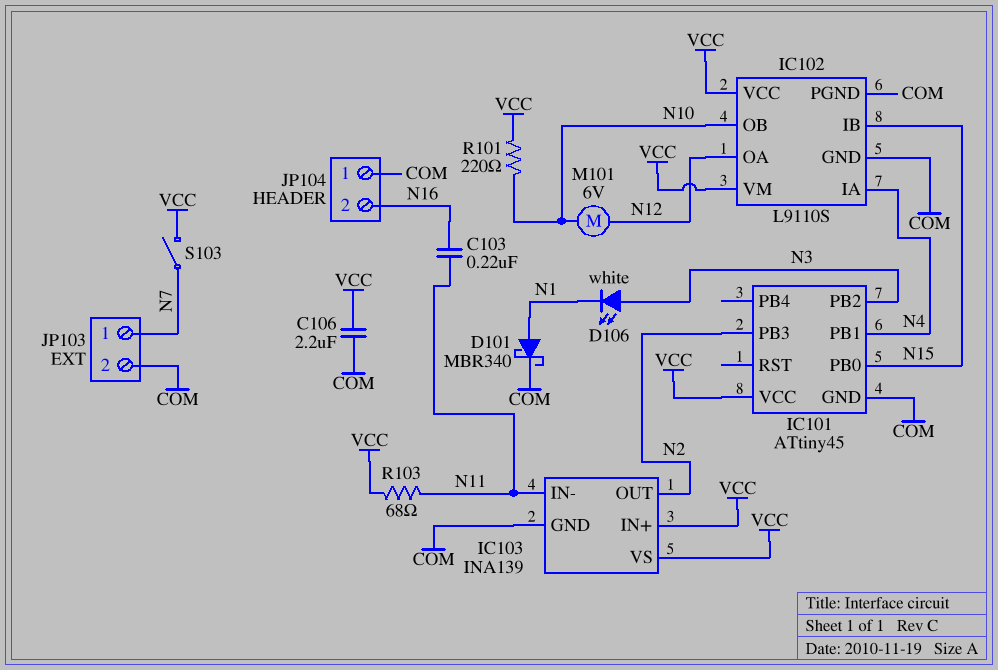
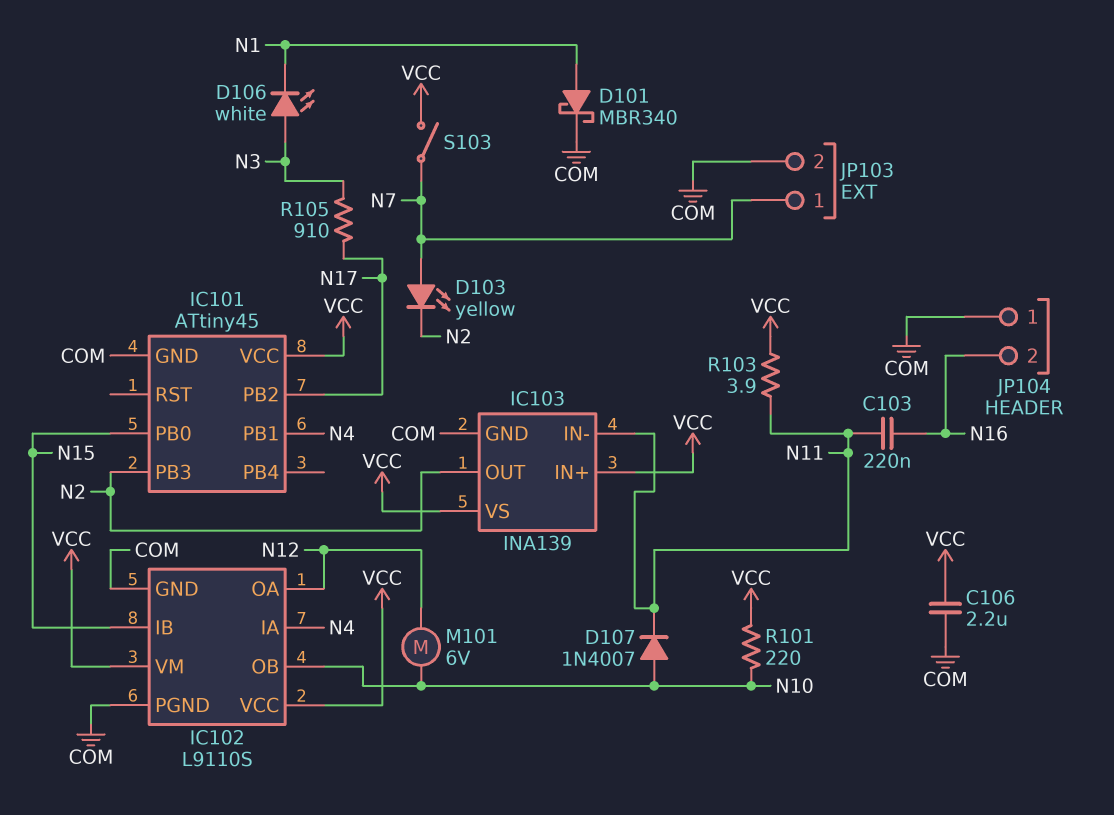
D103: none -> LED yellow (A N7, K N2)
D107: none -> diode 1N4007 (A N10, K N11)
IC101 pin PB2: N3 -> N17
R103: 68 (N11, VCC) -> 3.9 (N11, VCC)
R105: none -> 910 (N3, N17)

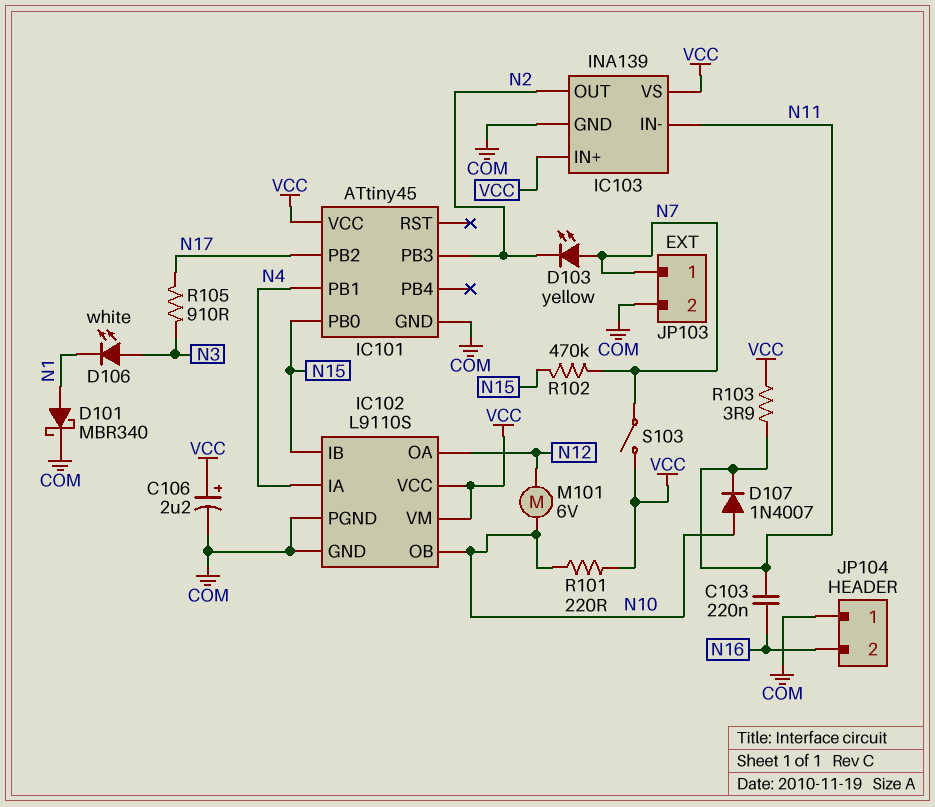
C106: 2.2uF (COM, VCC) -> 2.2uF (plus VCC, minus COM)
R102: none -> 470k (N7, N15)

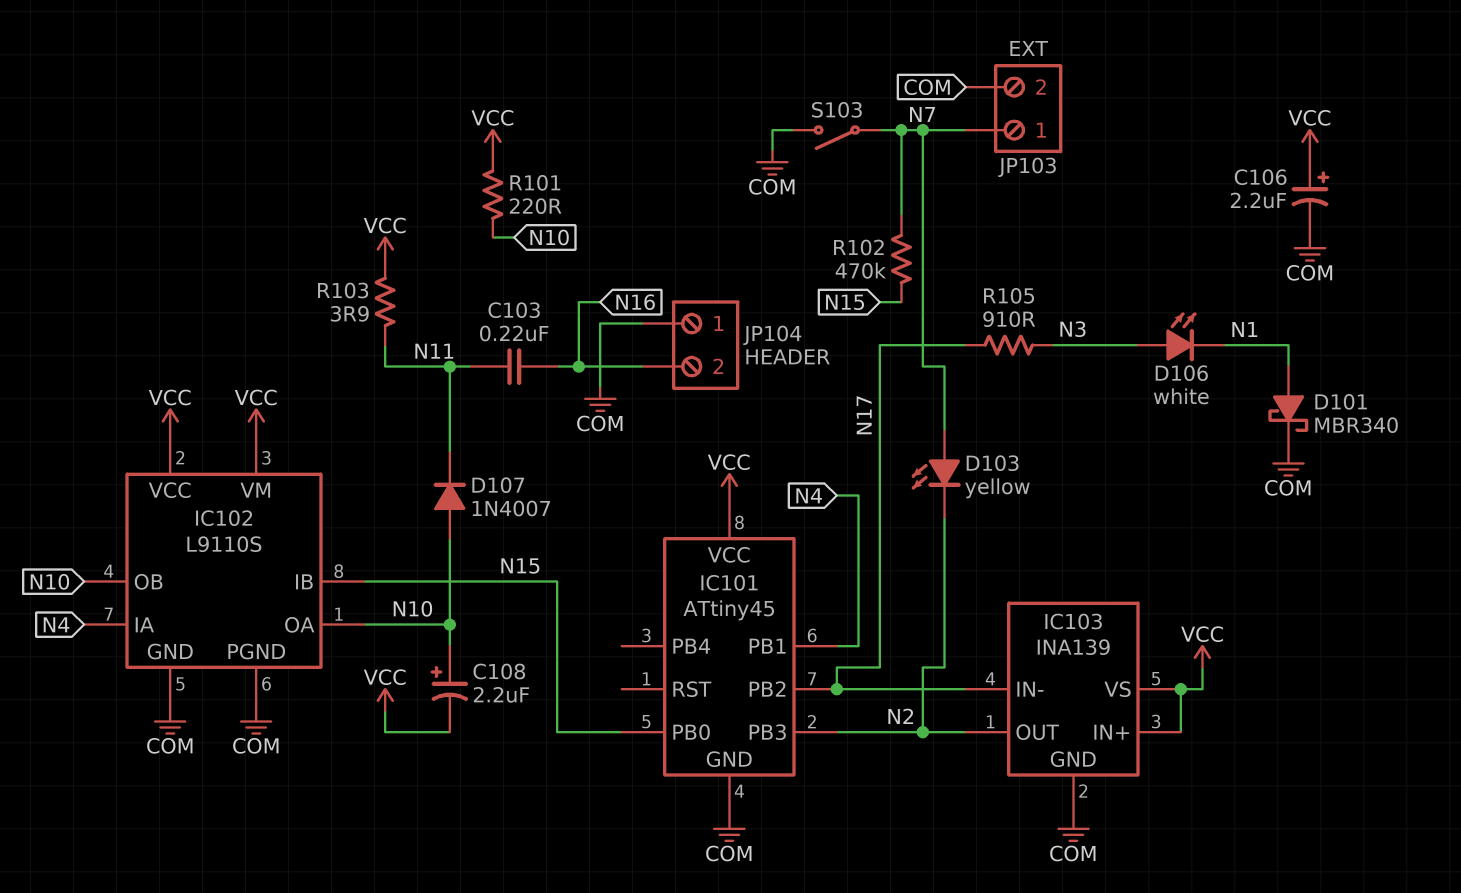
C108: none -> 2.2uF (plus N10, minus VCC)
IC102 pin OA: N12 -> N10
IC103 pin IN-: N11 -> N17
M101: motor 6V (N10, N12) -> none
S103: switch (N7, VCC) -> switch (COM, N7)

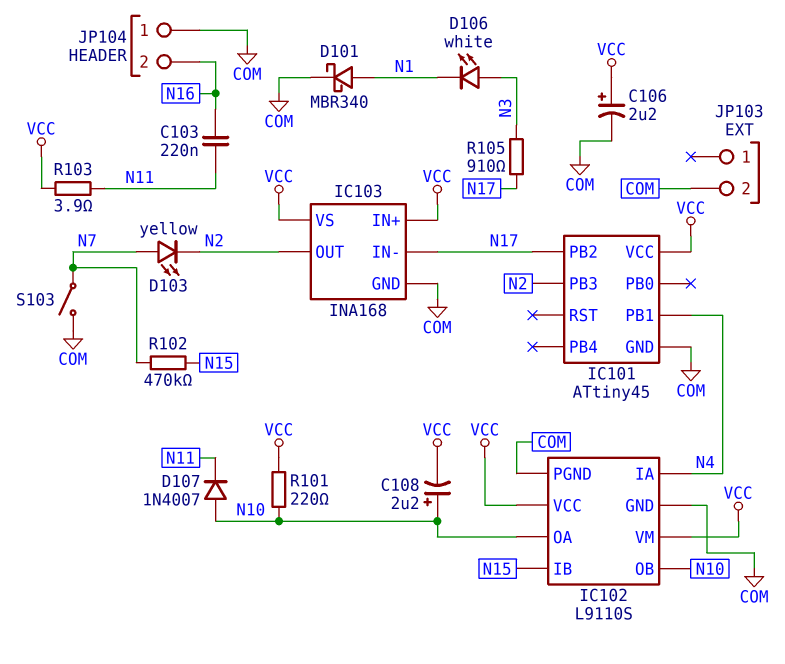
IC101 pin PB0: N15 -> none
IC103: INA139 -> INA168
JP103 pin 1: N7 -> none

